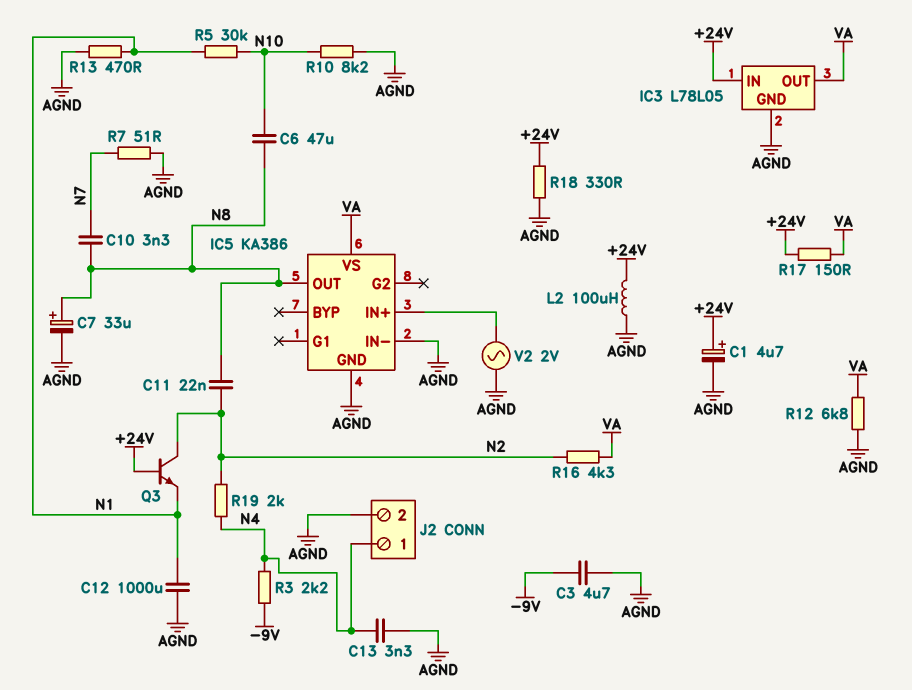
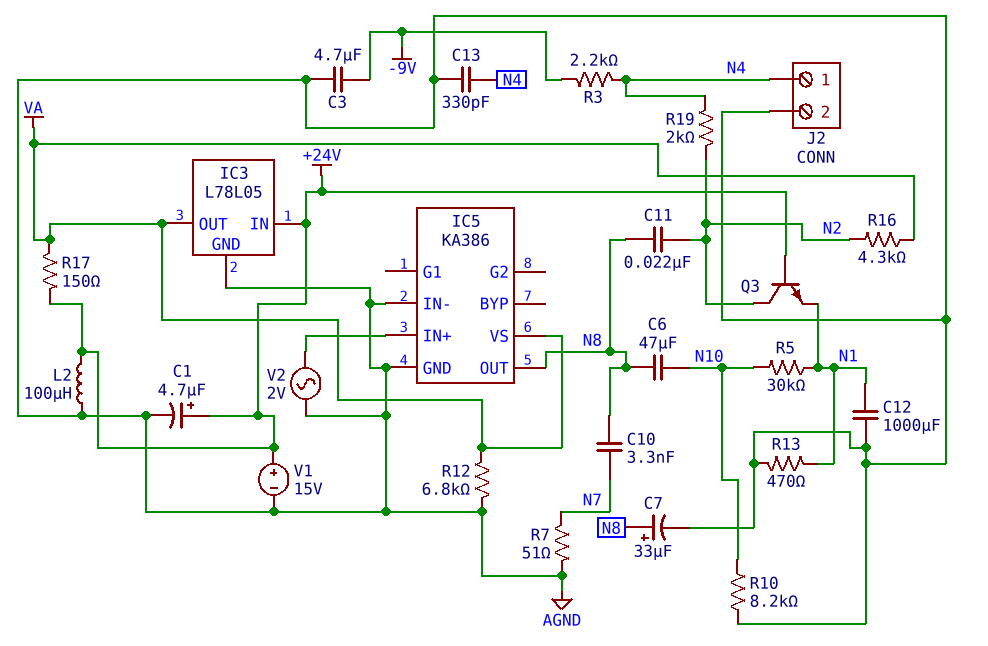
C13: 3.3nF (AGND, N4) -> 330pF (AGND, N4)
R18: 330 (+24V, AGND) -> none
V1: none -> 15V (plus +24V, minus AGND)

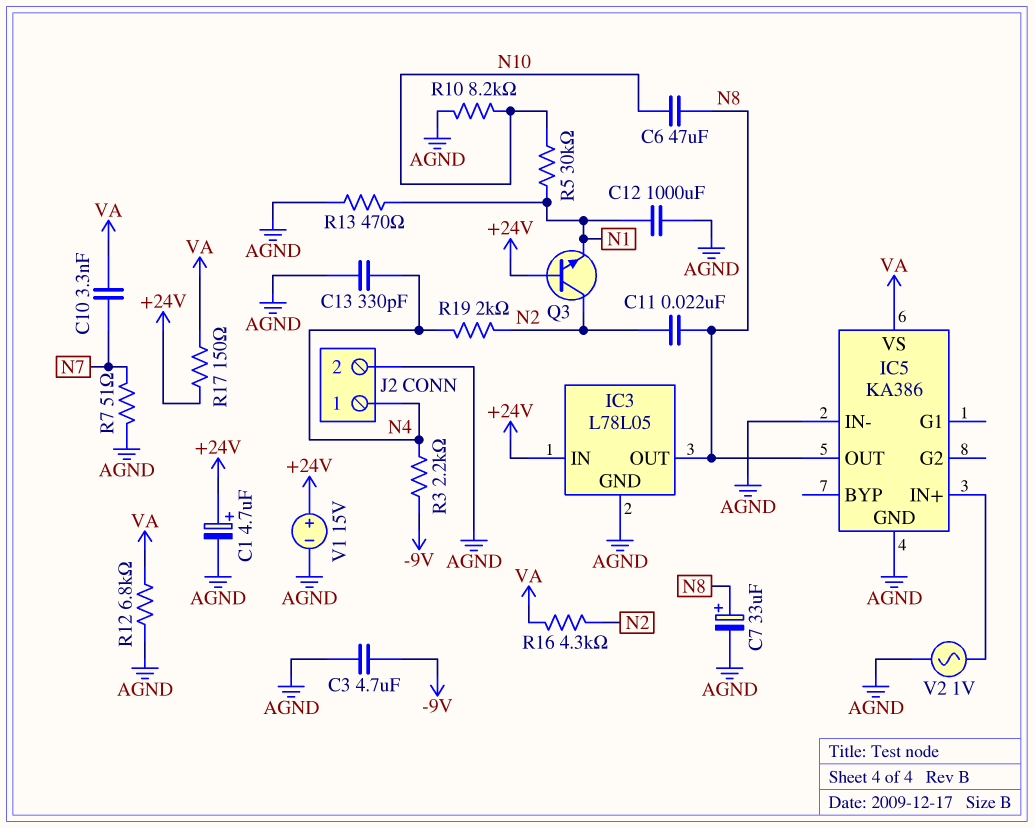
C10: 3.3nF (N7, N8) -> 3.3nF (N7, VA)
IC3 pin OUT: VA -> N8
L2: 100uH (+24V, AGND) -> none
V2: AC 2V (AGND, IC5/IN+) -> AC 1V (AGND, IC5/IN+)

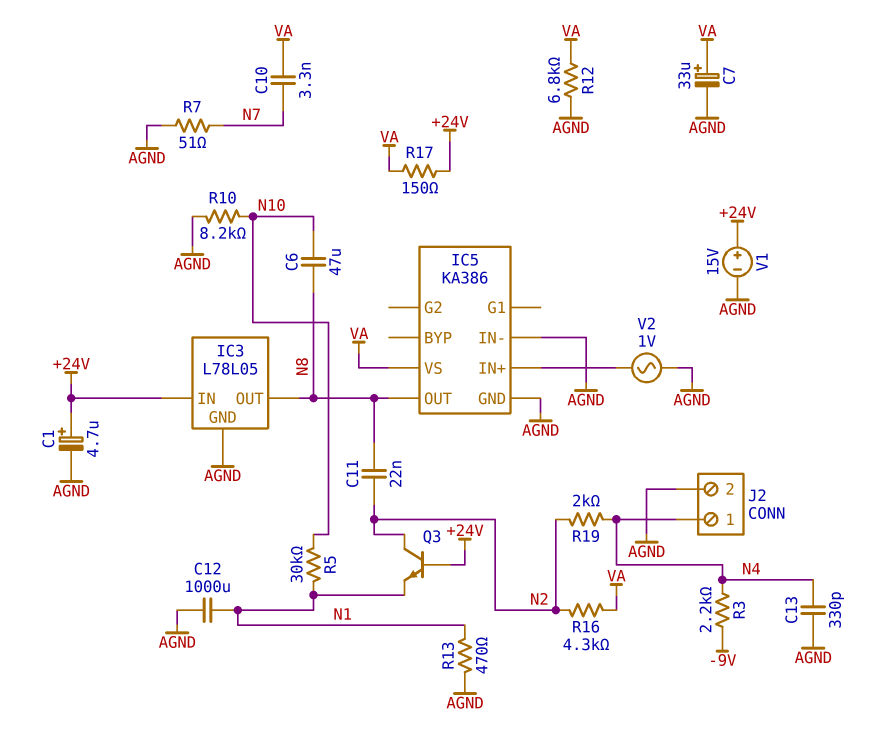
C3: 4.7uF (-9V, AGND) -> none
C7: 33uF (plus N8, minus AGND) -> 33uF (plus VA, minus AGND)

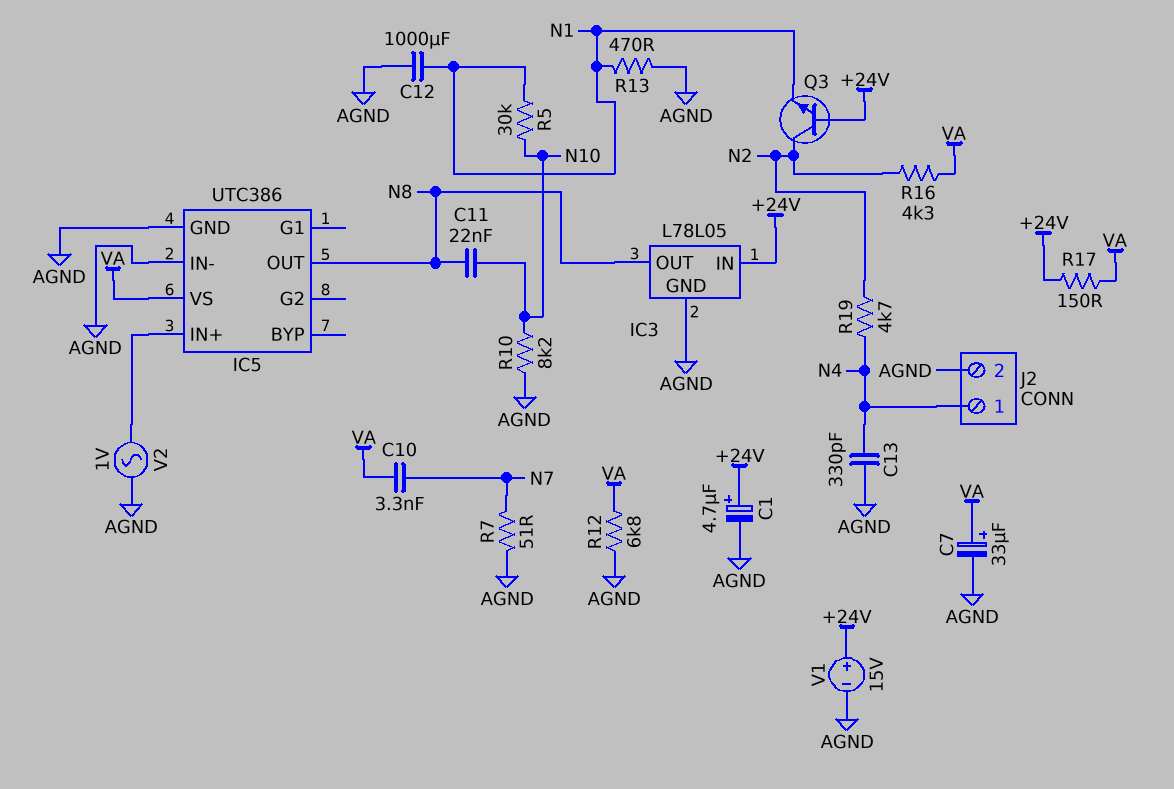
C6: 47uF (N8, N10) -> none
C11: 22nF (N2, N8) -> 22nF (N8, N10)
IC5: KA386 -> UTC386
R3: 2.2k (-9V, N4) -> none
R19: 2k (N2, N4) -> 4.7k (N2, N4)

